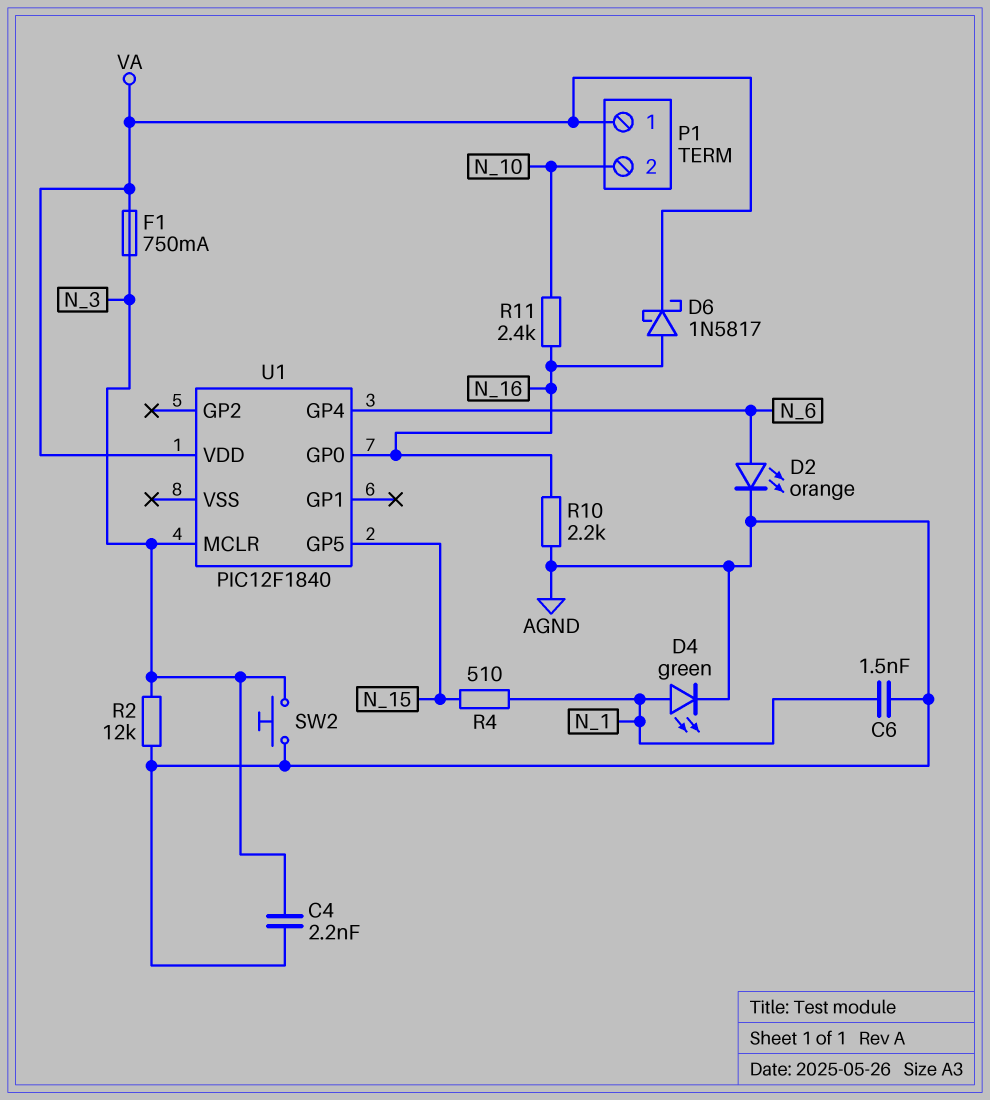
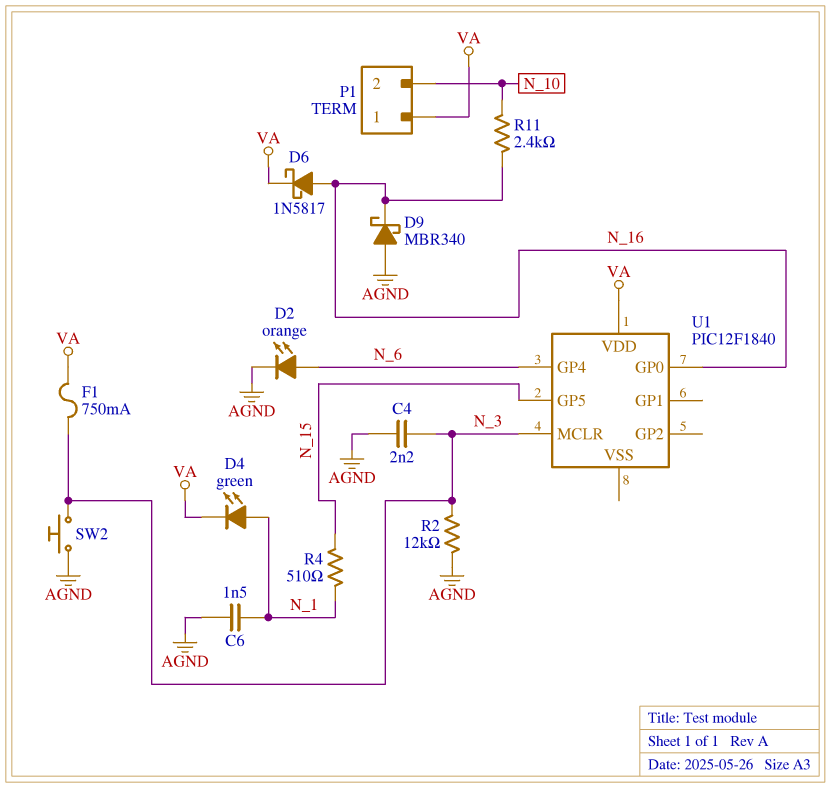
D4: LED green (A N_1, K AGND) -> LED green (A N_1, K VA)
D9: none -> schottky MBR340 (A AGND, K N_16)
R10: 2.2k (AGND, N_16) -> none

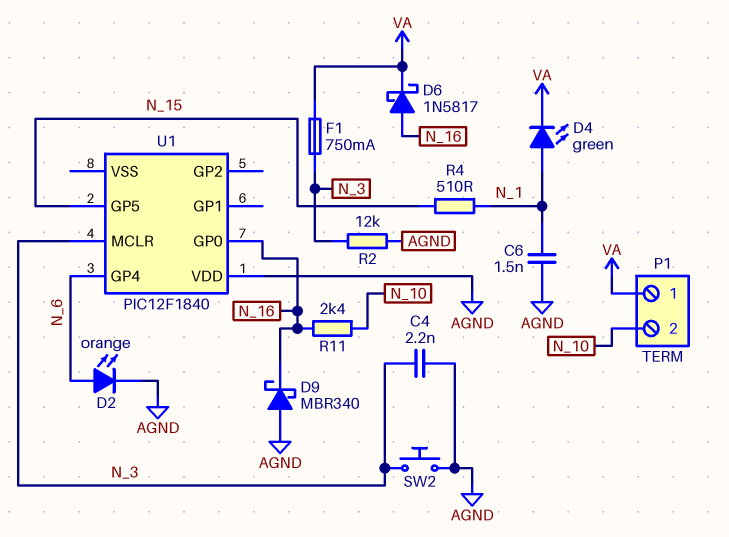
U1 pin VDD: VA -> AGND

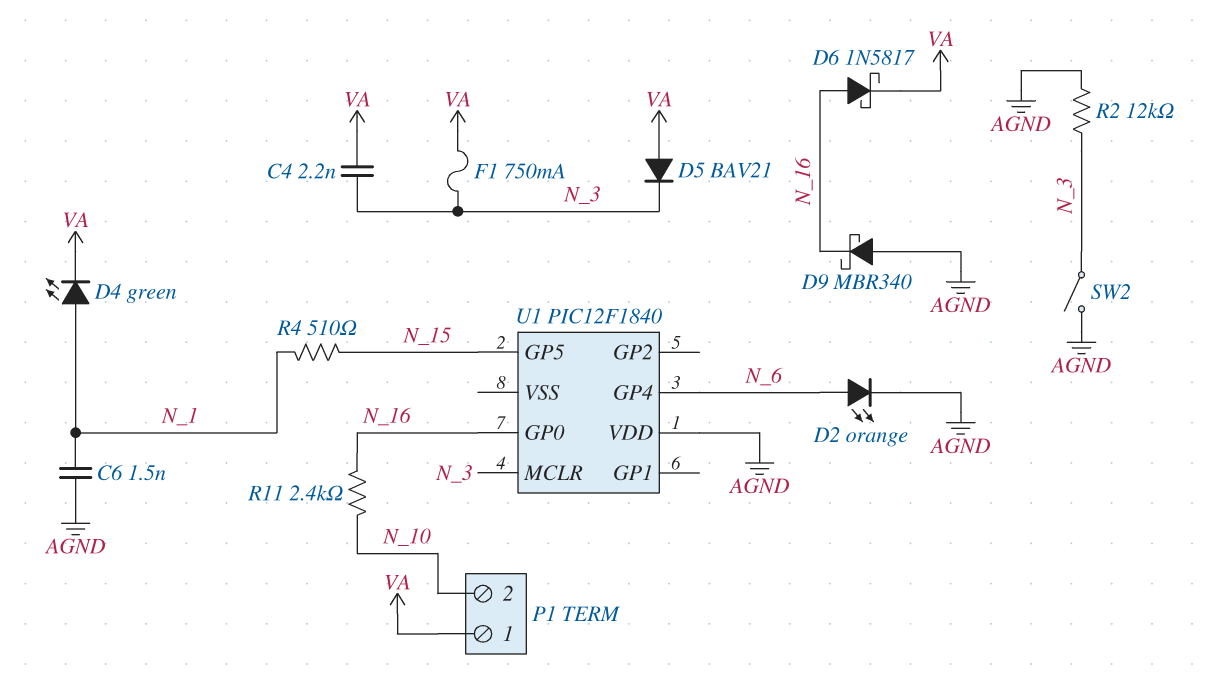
C4: 2.2nF (AGND, N_3) -> 2.2nF (N_3, VA)
D5: none -> diode BAV21 (A VA, K N_3)
SW2: button (AGND, N_3) -> switch (AGND, N_3)

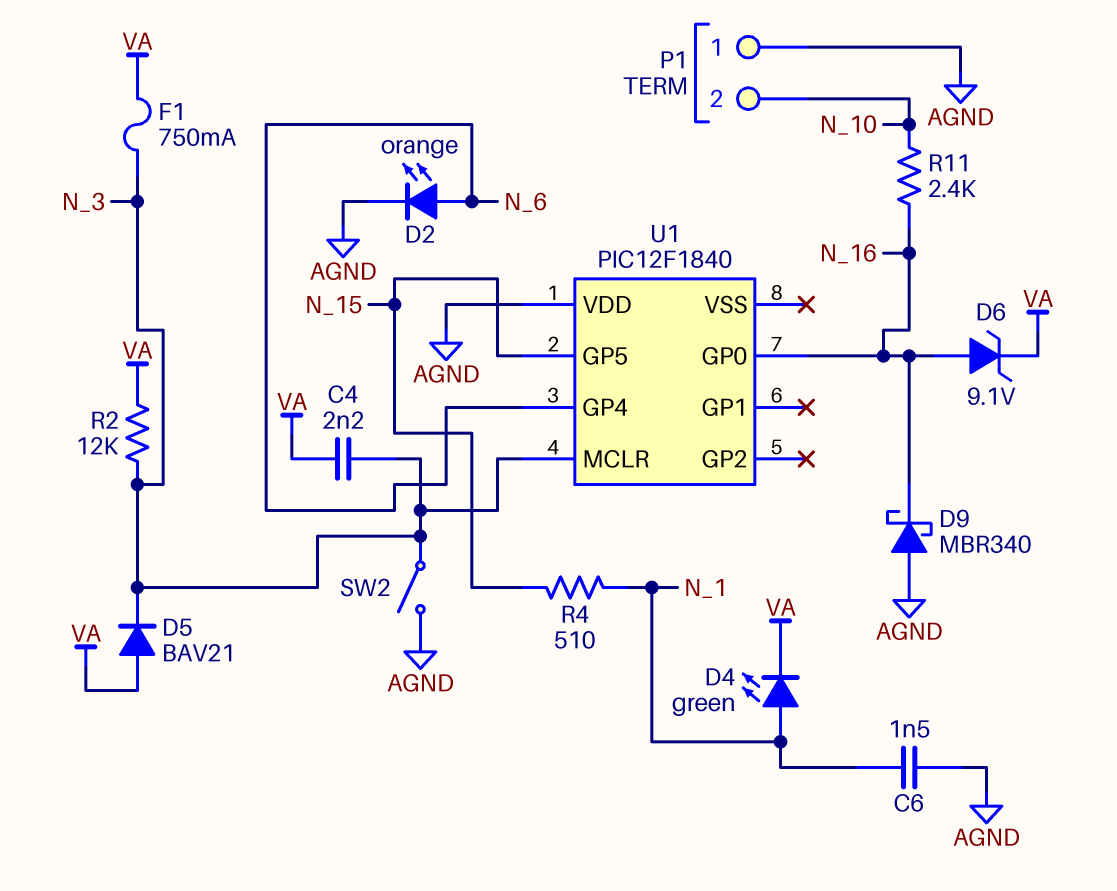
D6: schottky 1N5817 (A N_16, K VA) -> zener 9.1V (A N_16, K VA)
P1 pin 1: VA -> AGND
R2: 12k (AGND, N_3) -> 12k (N_3, VA)

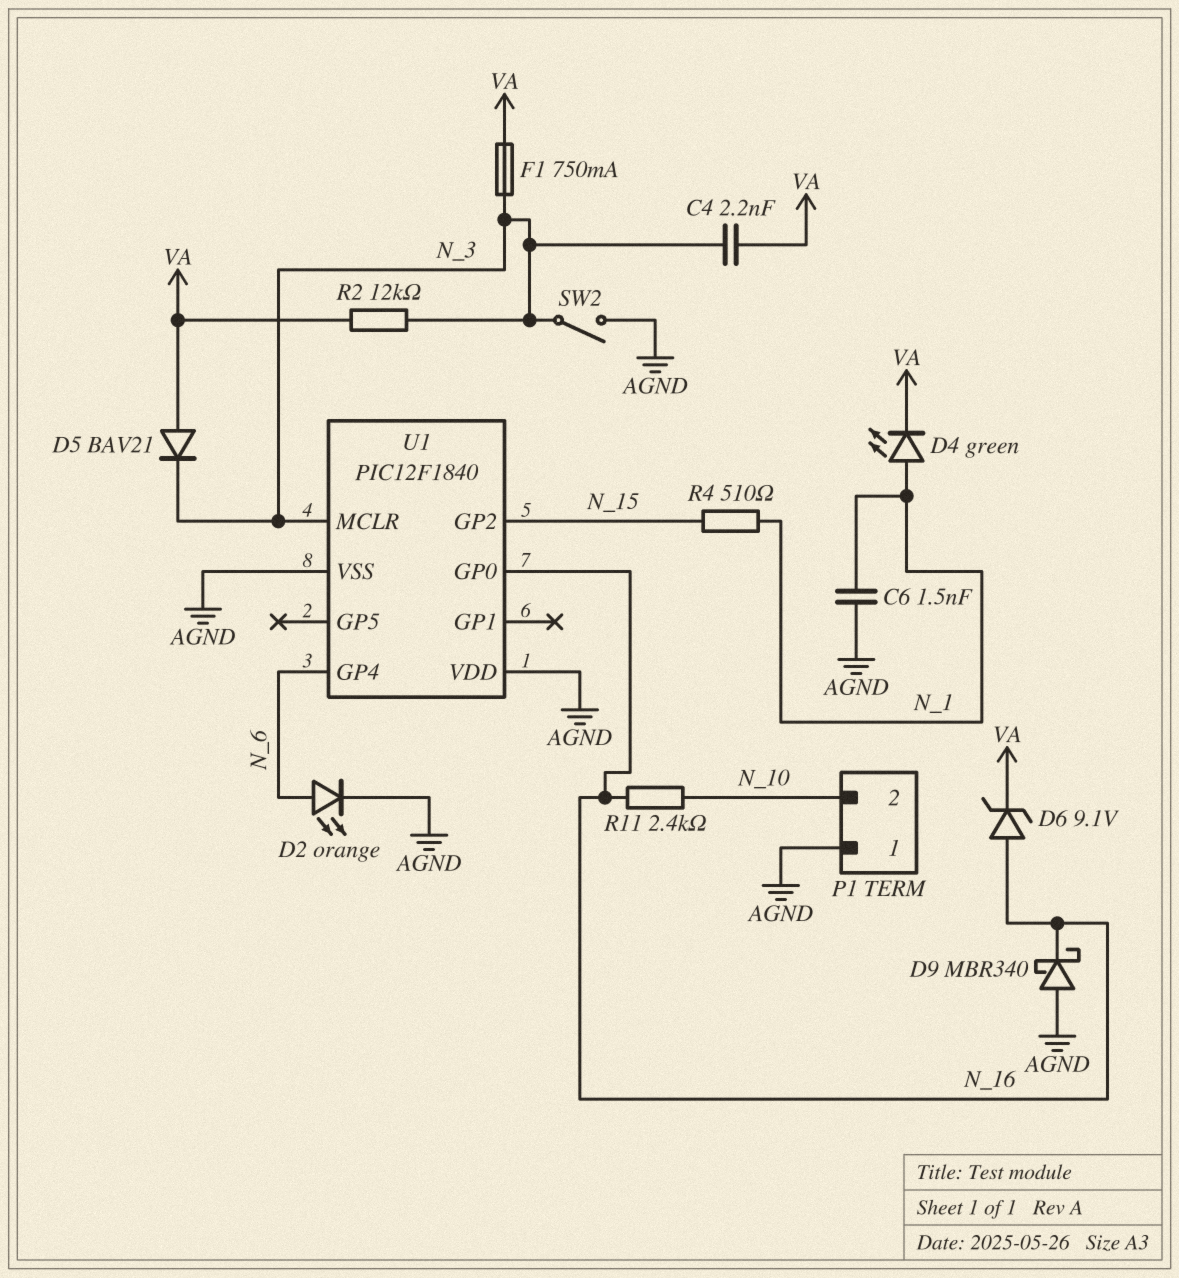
U1 pin GP2: none -> N_15
U1 pin GP5: N_15 -> none
U1 pin VSS: none -> AGND

